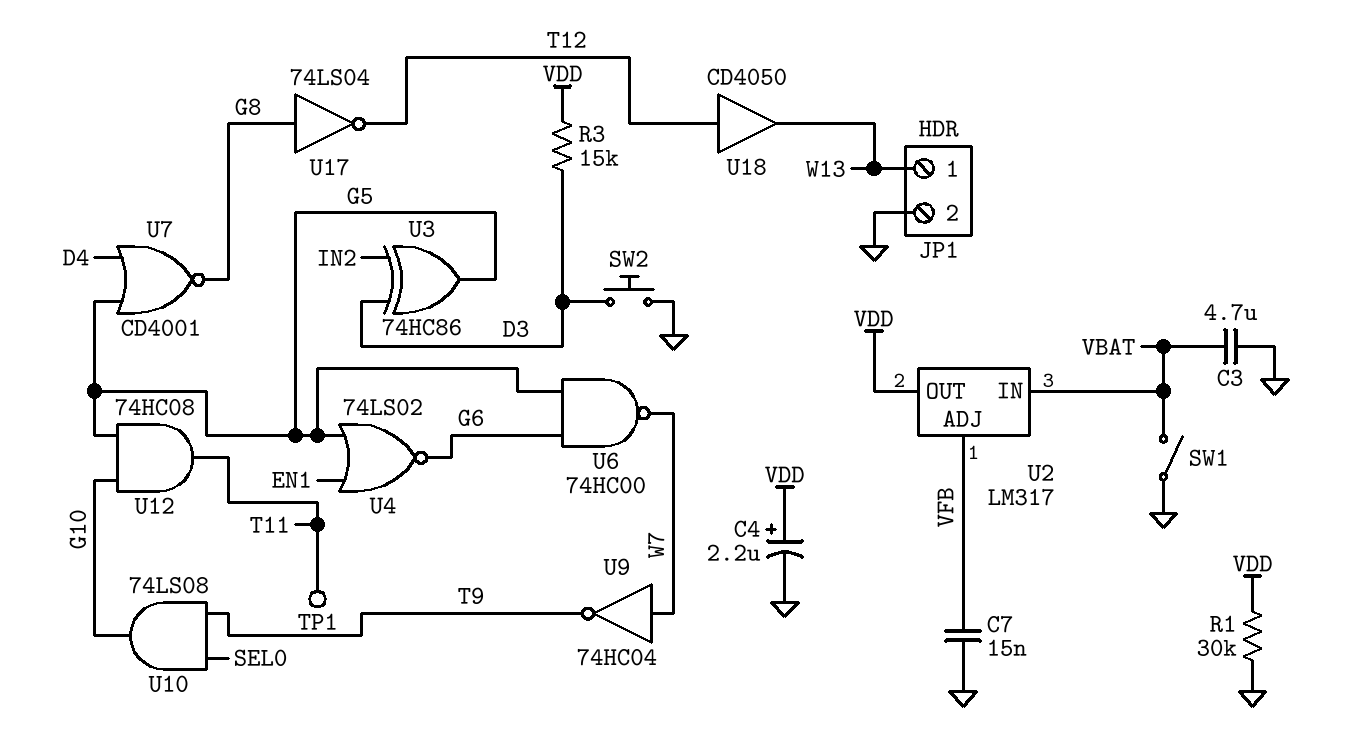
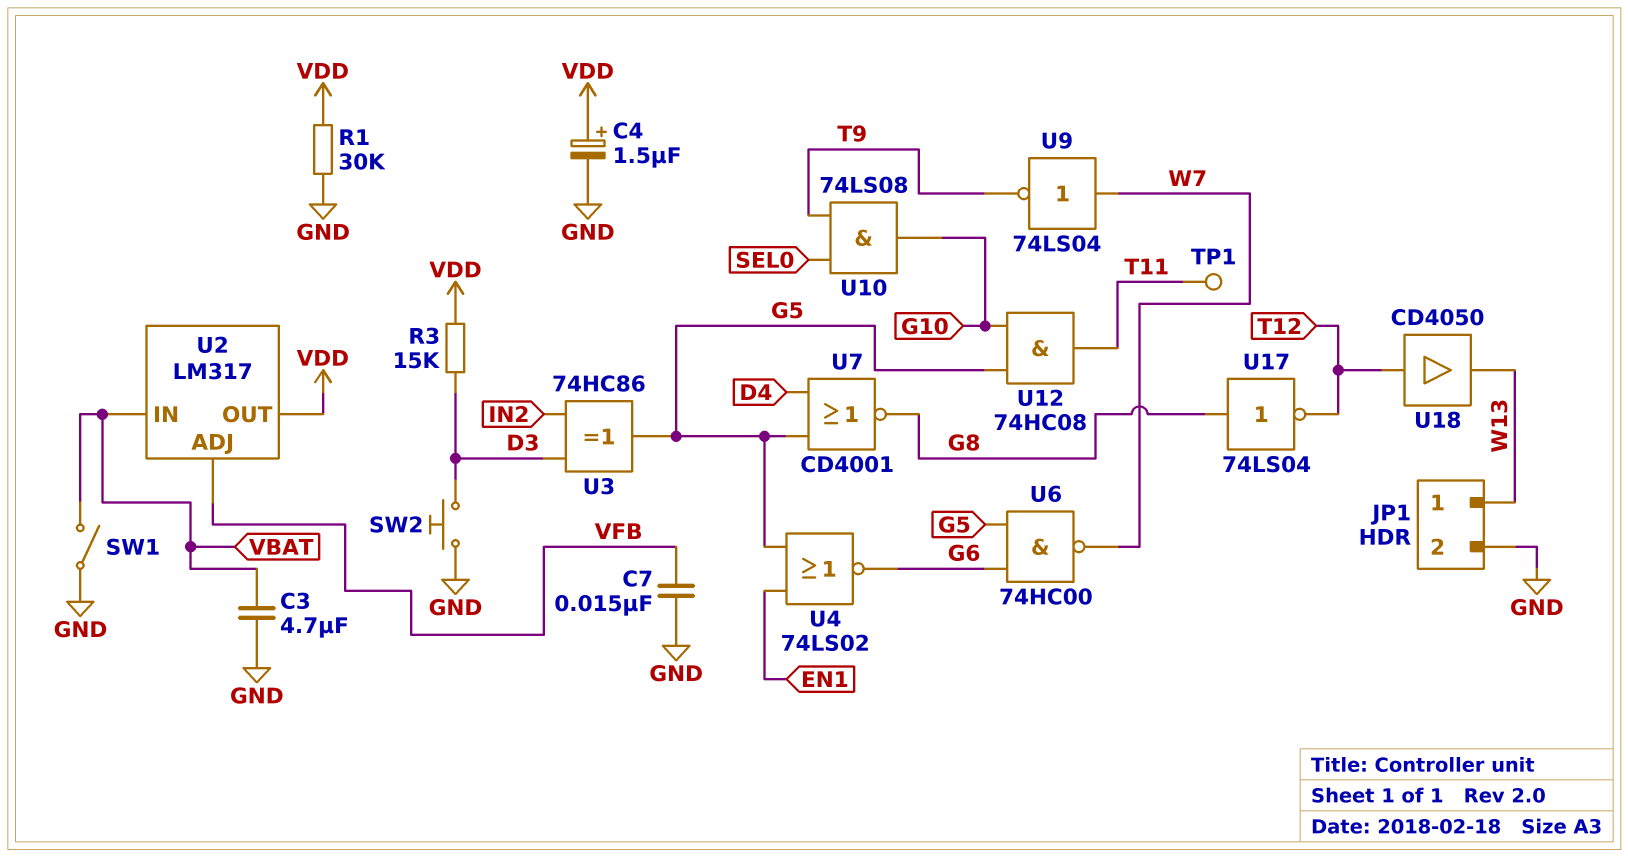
C4: 2.2uF (plus VDD, minus GND) -> 1.5uF (plus VDD, minus GND)
U9: NOT 74HC04 (in W7, out T9) -> NOT 74LS04 (in W7, out T9)

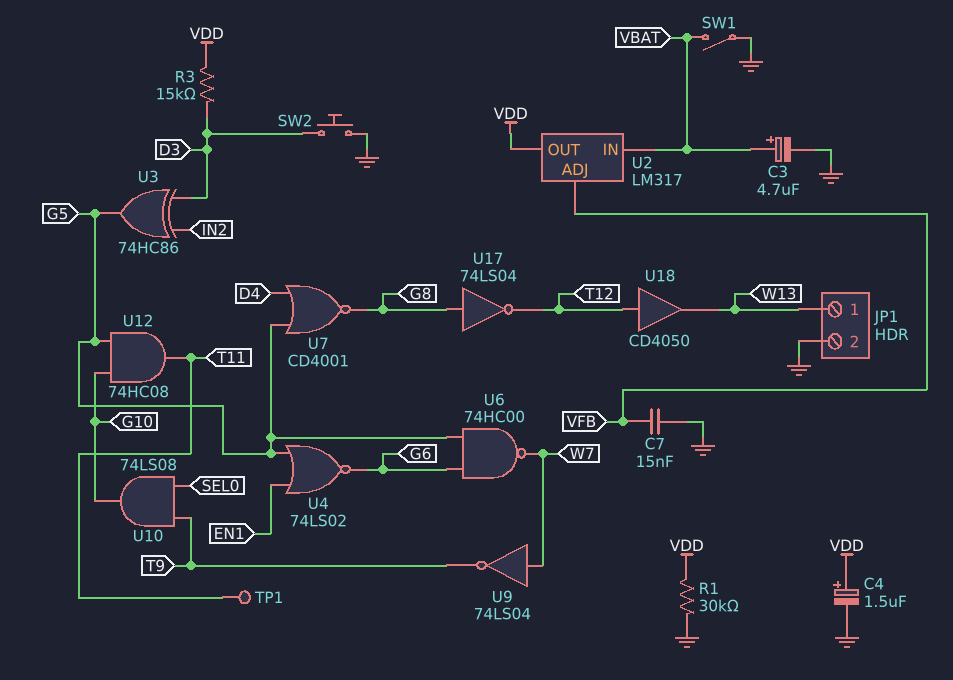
C3: 4.7uF (GND, VBAT) -> 4.7uF (plus VBAT, minus GND)

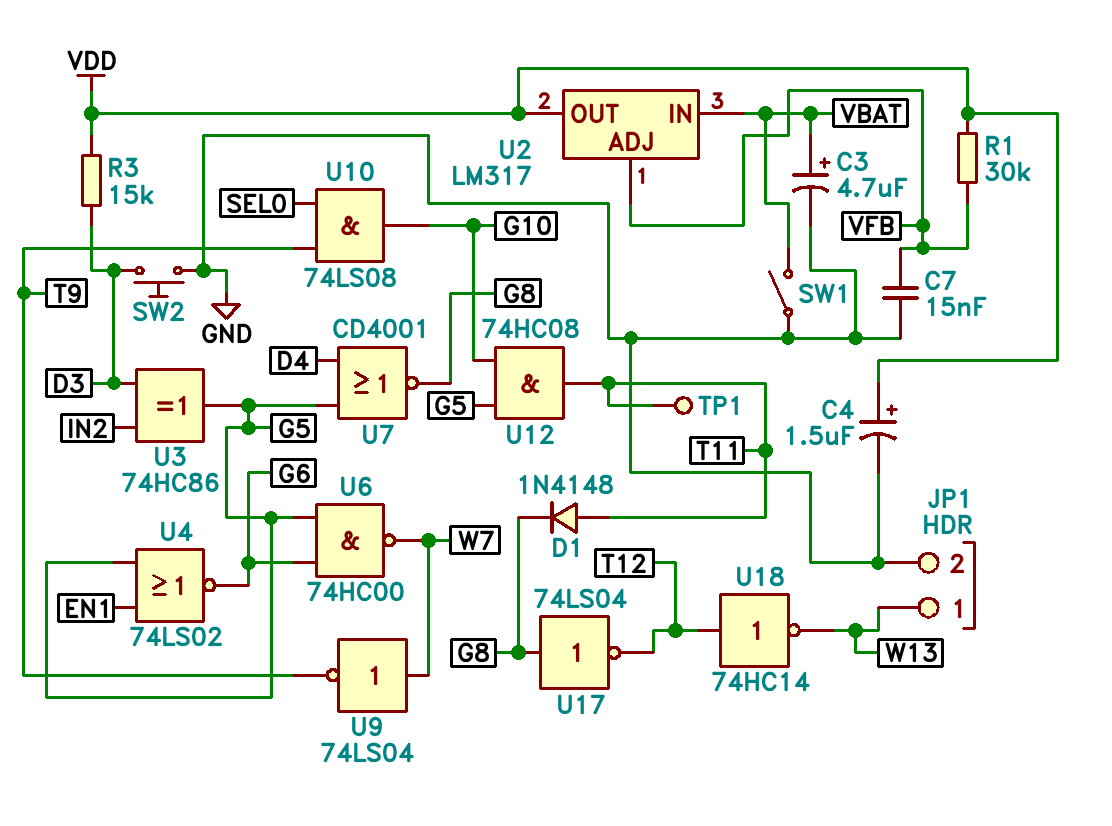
D1: none -> diode 1N4148 (A T11, K G8)
R1: 30k (GND, VDD) -> 30k (VDD, VFB)
U18: buffer CD4050 (in T12, out W13) -> NOT 74HC14 (in T12, out W13)

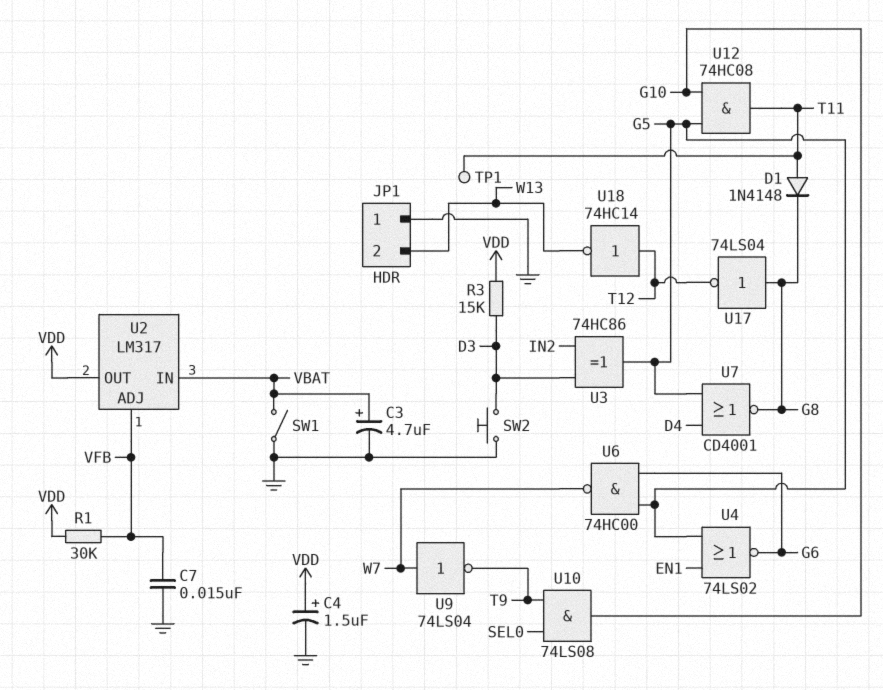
JP1 pin 1: W13 -> GND
JP1 pin 2: GND -> W13

